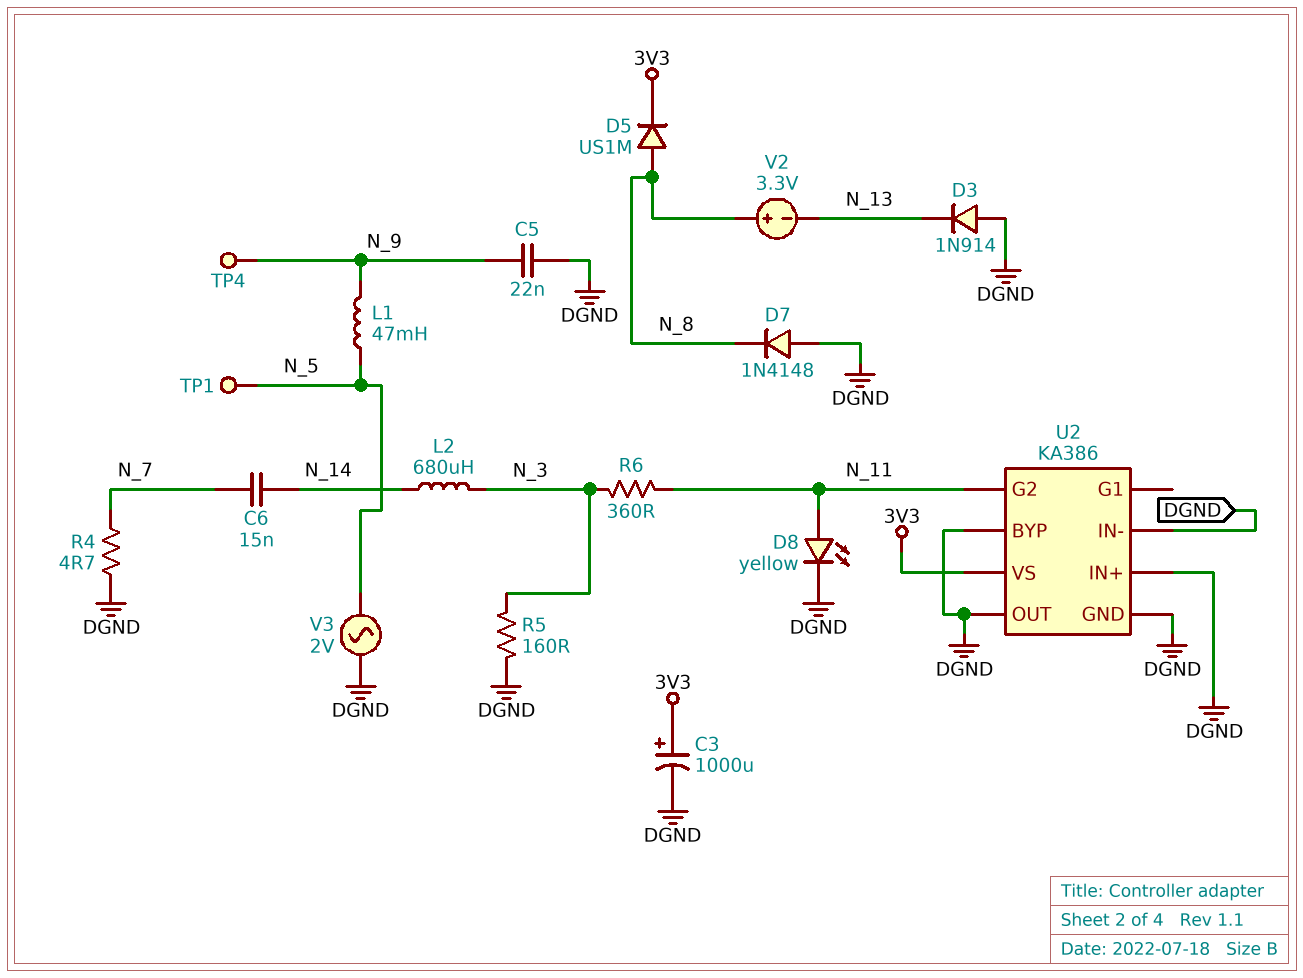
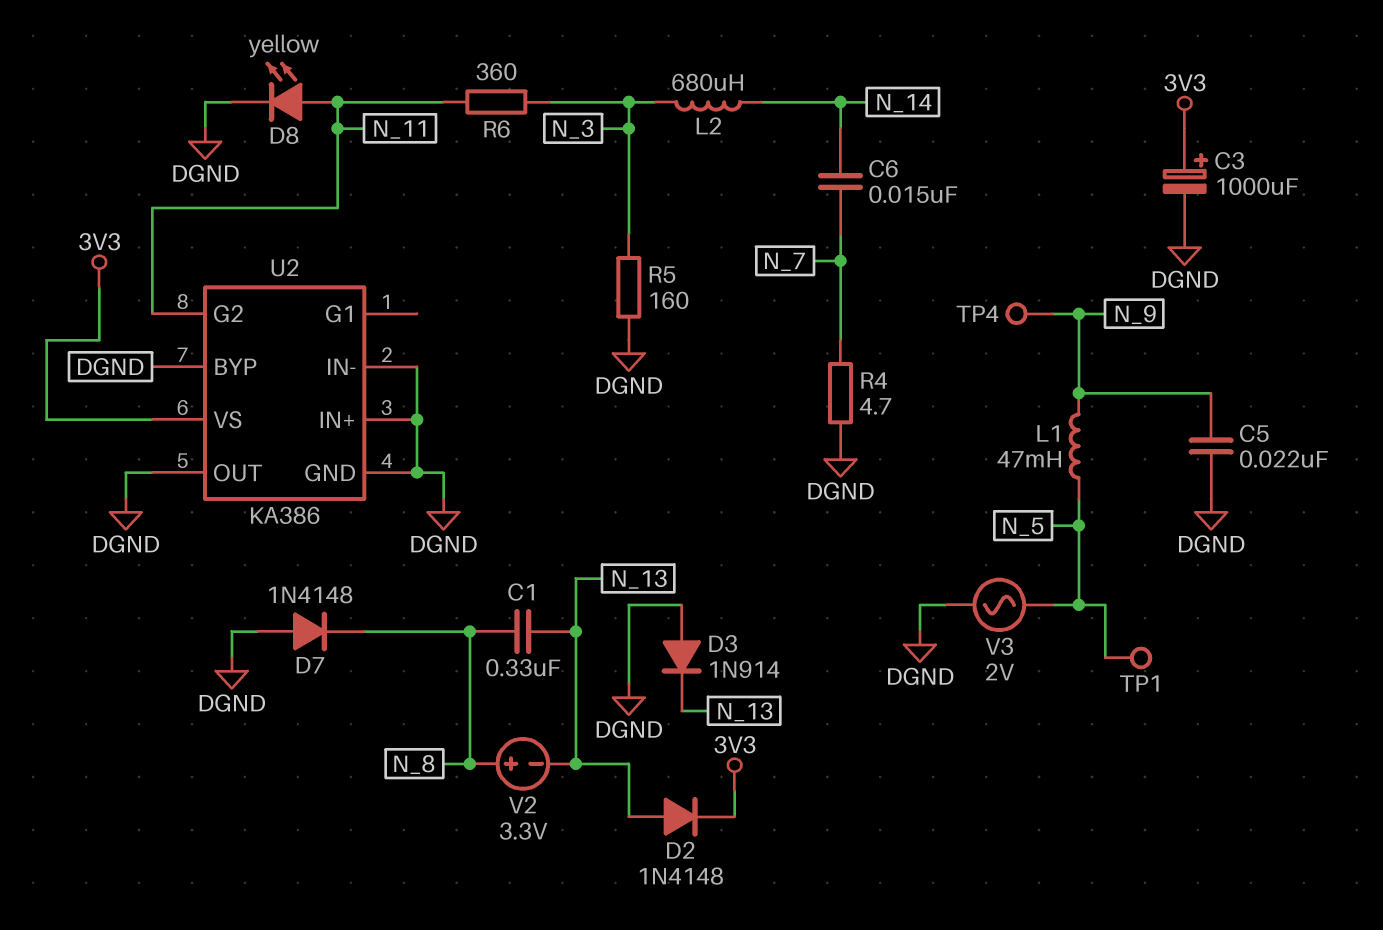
C1: none -> 330nF (N_8, N_13)
D2: none -> diode 1N4148 (A N_13, K 3V3)
D5: diode US1M (A N_8, K 3V3) -> none

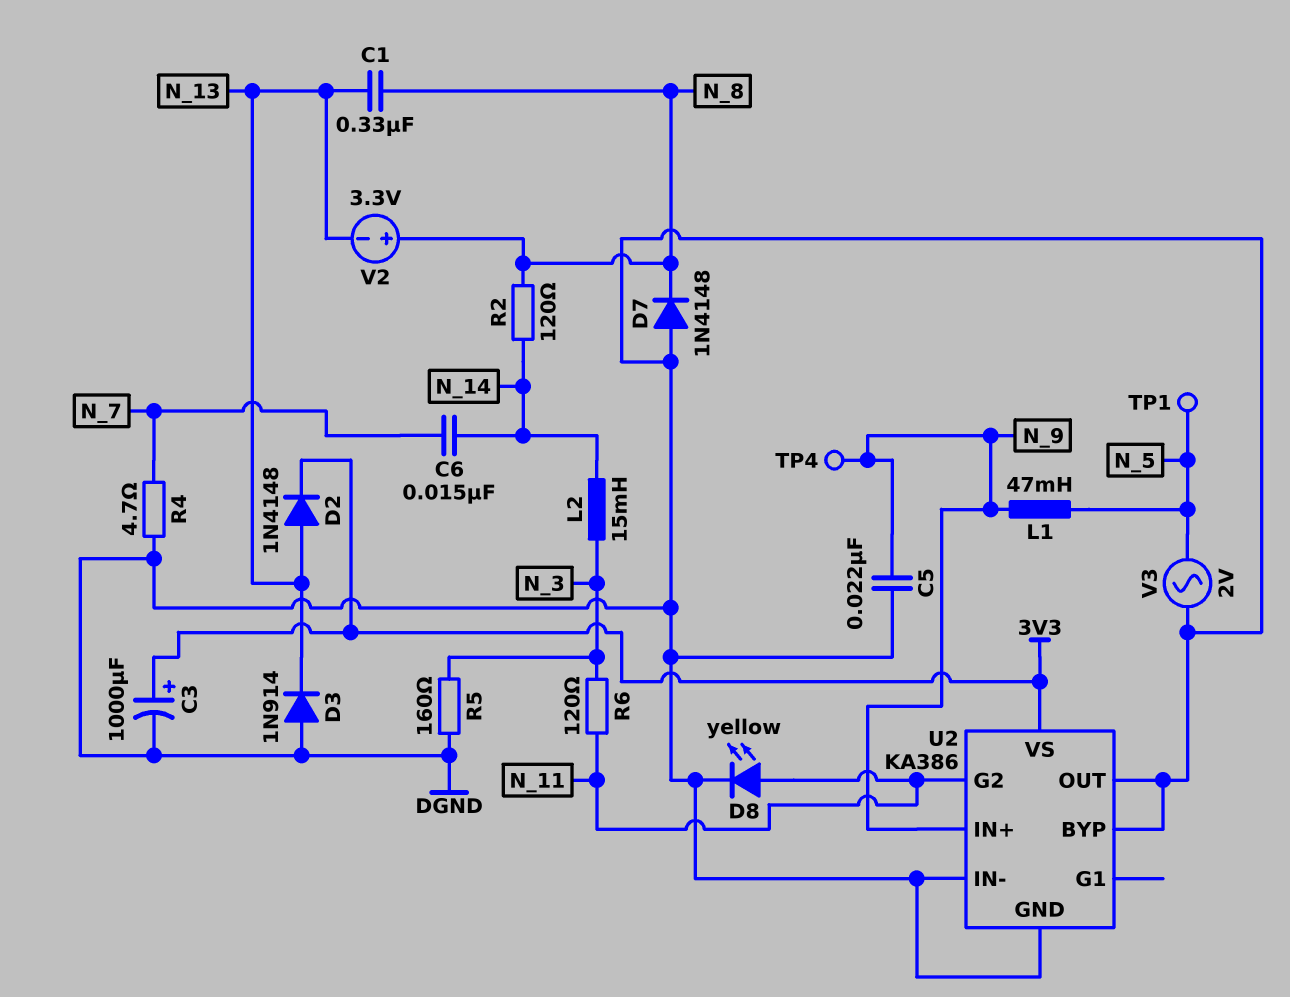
L2: 680uH (N_3, N_14) -> 15mH (N_3, N_14)
R2: none -> 120 (N_8, N_14)
R6: 360 (N_3, N_11) -> 120 (N_3, N_11)
U2 pin IN+: DGND -> N_9

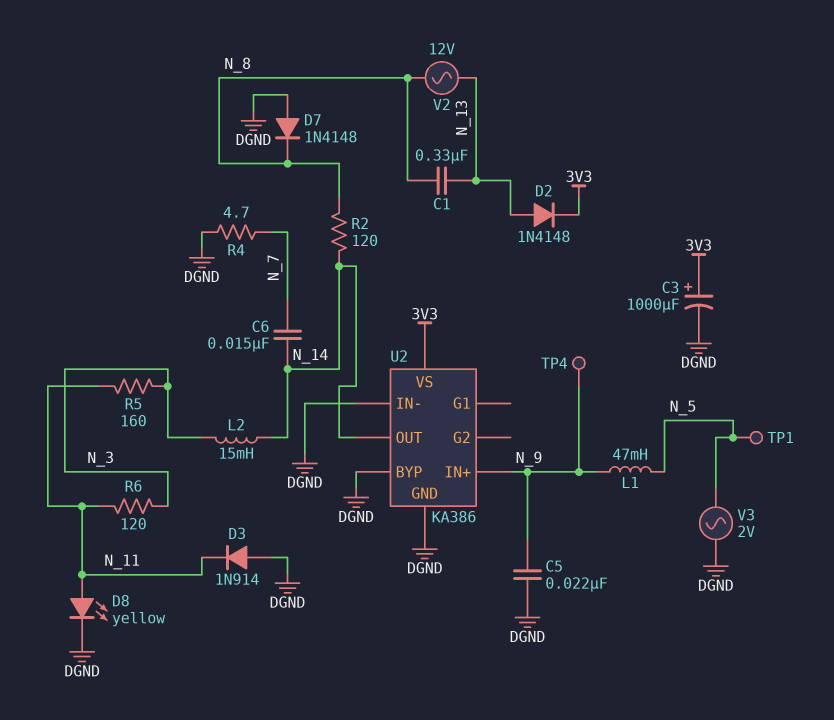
D3: diode 1N914 (A DGND, K N_13) -> diode 1N914 (A DGND, K N_11)
R5: 160 (DGND, N_3) -> 160 (N_3, N_11)
U2 pin G2: N_11 -> none
U2 pin OUT: DGND -> N_14
V2: 3.3V (plus N_8, minus N_13) -> AC 12V (N_8, N_13)

